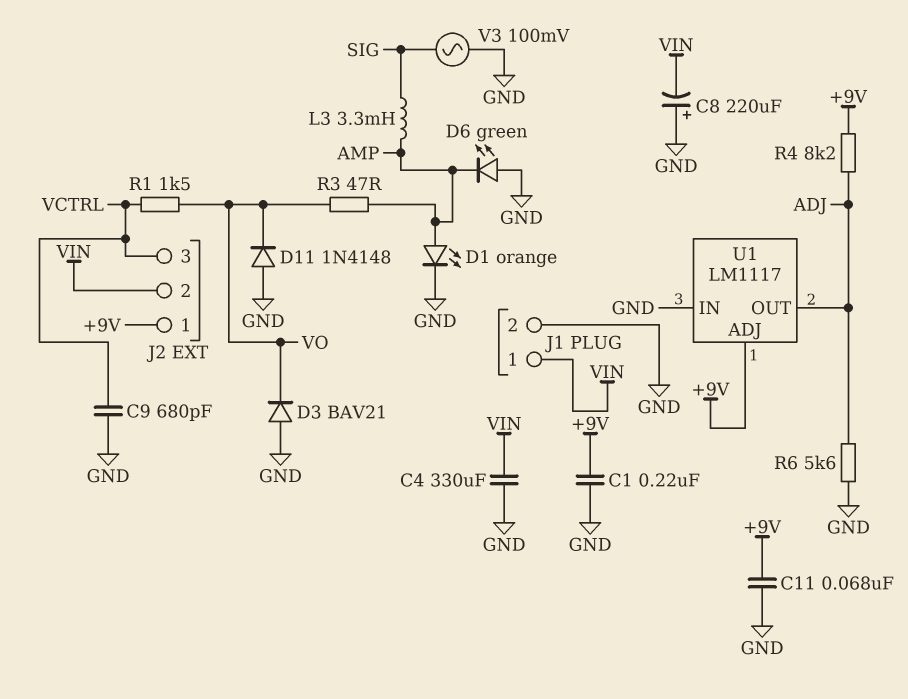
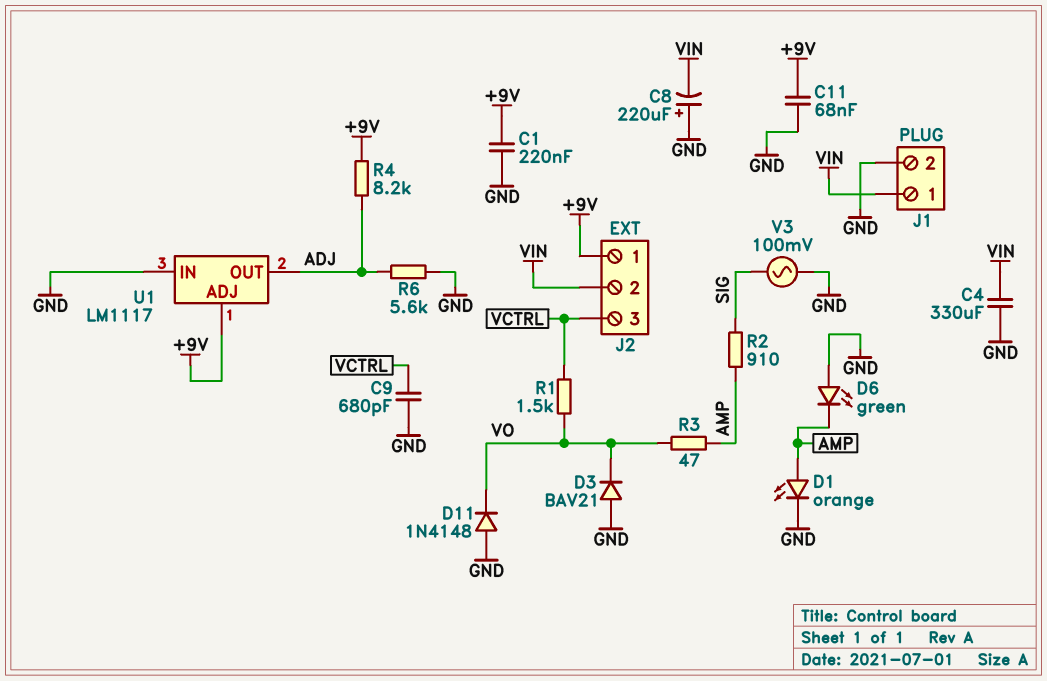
L3: 3.3mH (AMP, SIG) -> none
R2: none -> 910 (AMP, SIG)

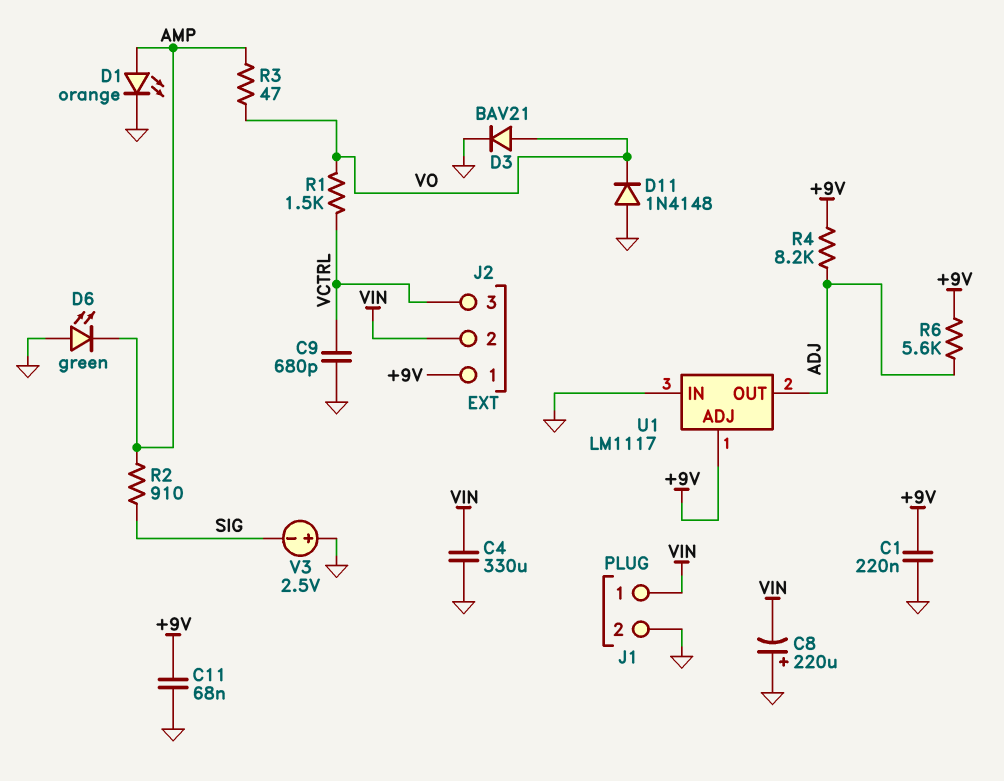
D3: diode BAV21 (A GND, K VO) -> diode BAV21 (A VO, K GND)
R6: 5.6k (ADJ, GND) -> 5.6k (+9V, ADJ)
V3: AC 100mV (GND, SIG) -> 2.5V (plus GND, minus SIG)

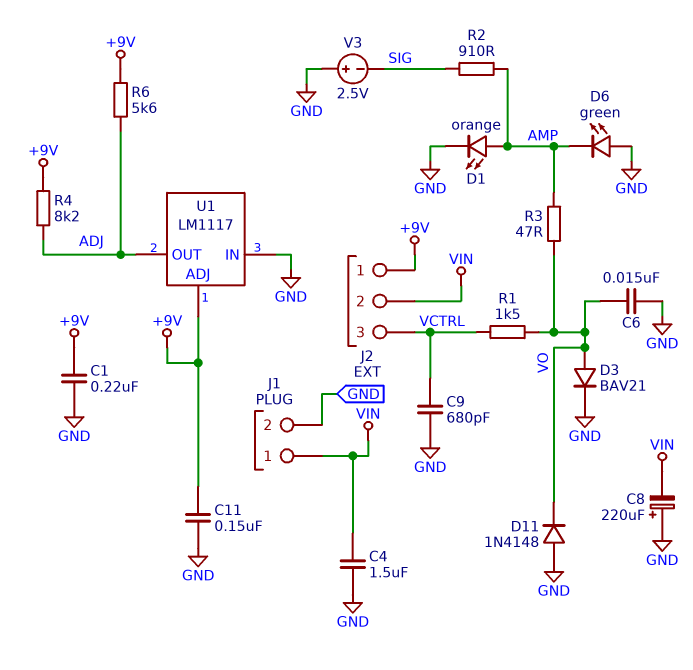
C4: 330uF (GND, VIN) -> 1.5uF (GND, VIN)
C6: none -> 15nF (GND, VO)
C11: 68nF (+9V, GND) -> 150nF (+9V, GND)

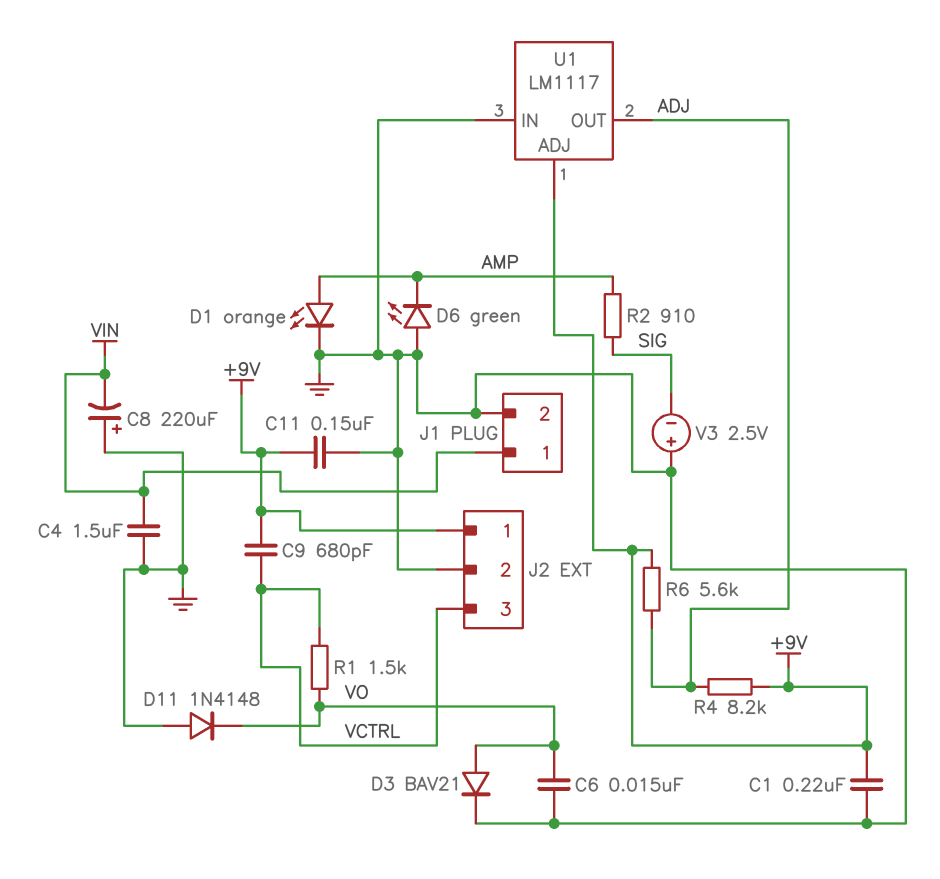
C9: 680pF (GND, VCTRL) -> 680pF (+9V, VCTRL)
J2 pin 2: VIN -> GND
R3: 47 (AMP, VO) -> none

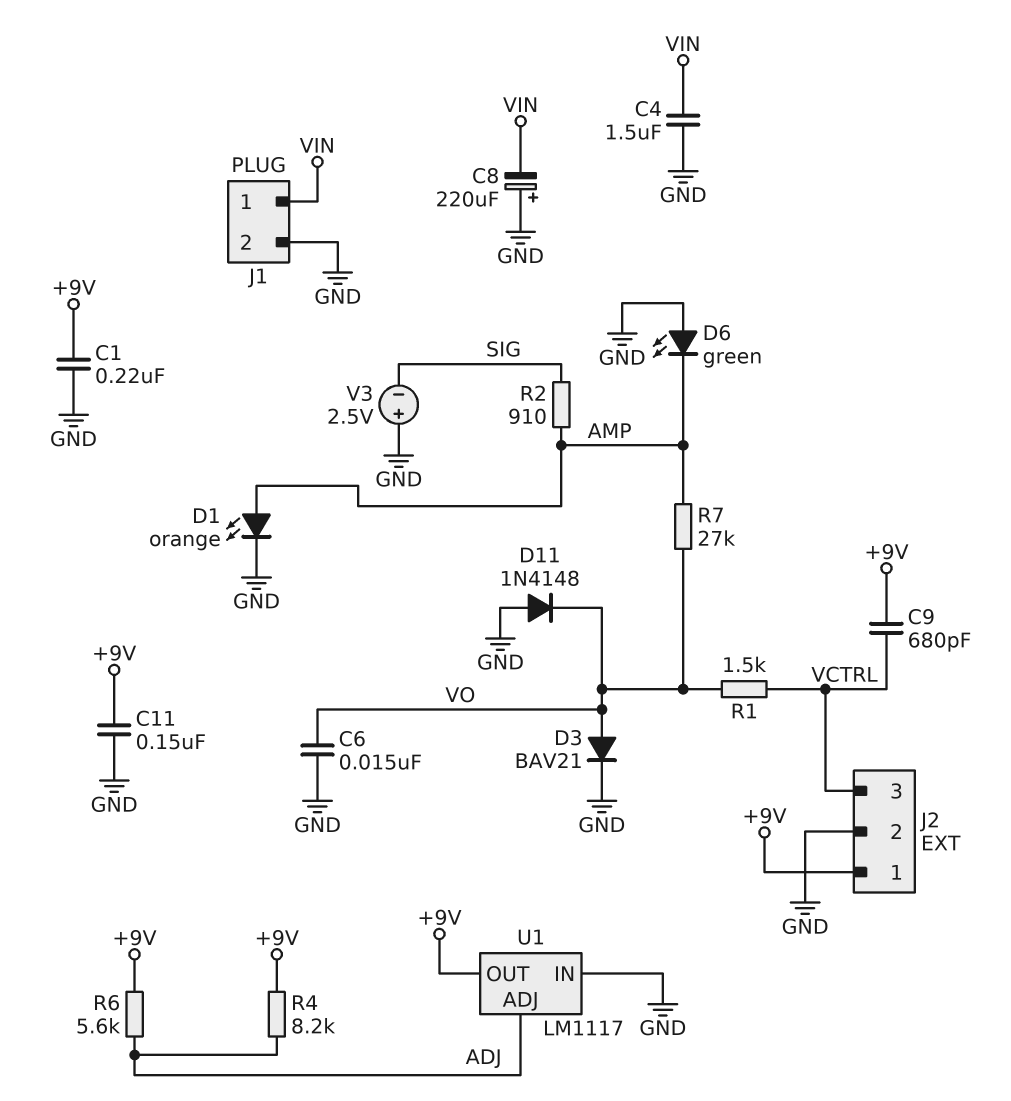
R7: none -> 27k (AMP, VO)
U1 pin ADJ: +9V -> ADJ
U1 pin OUT: ADJ -> +9V

